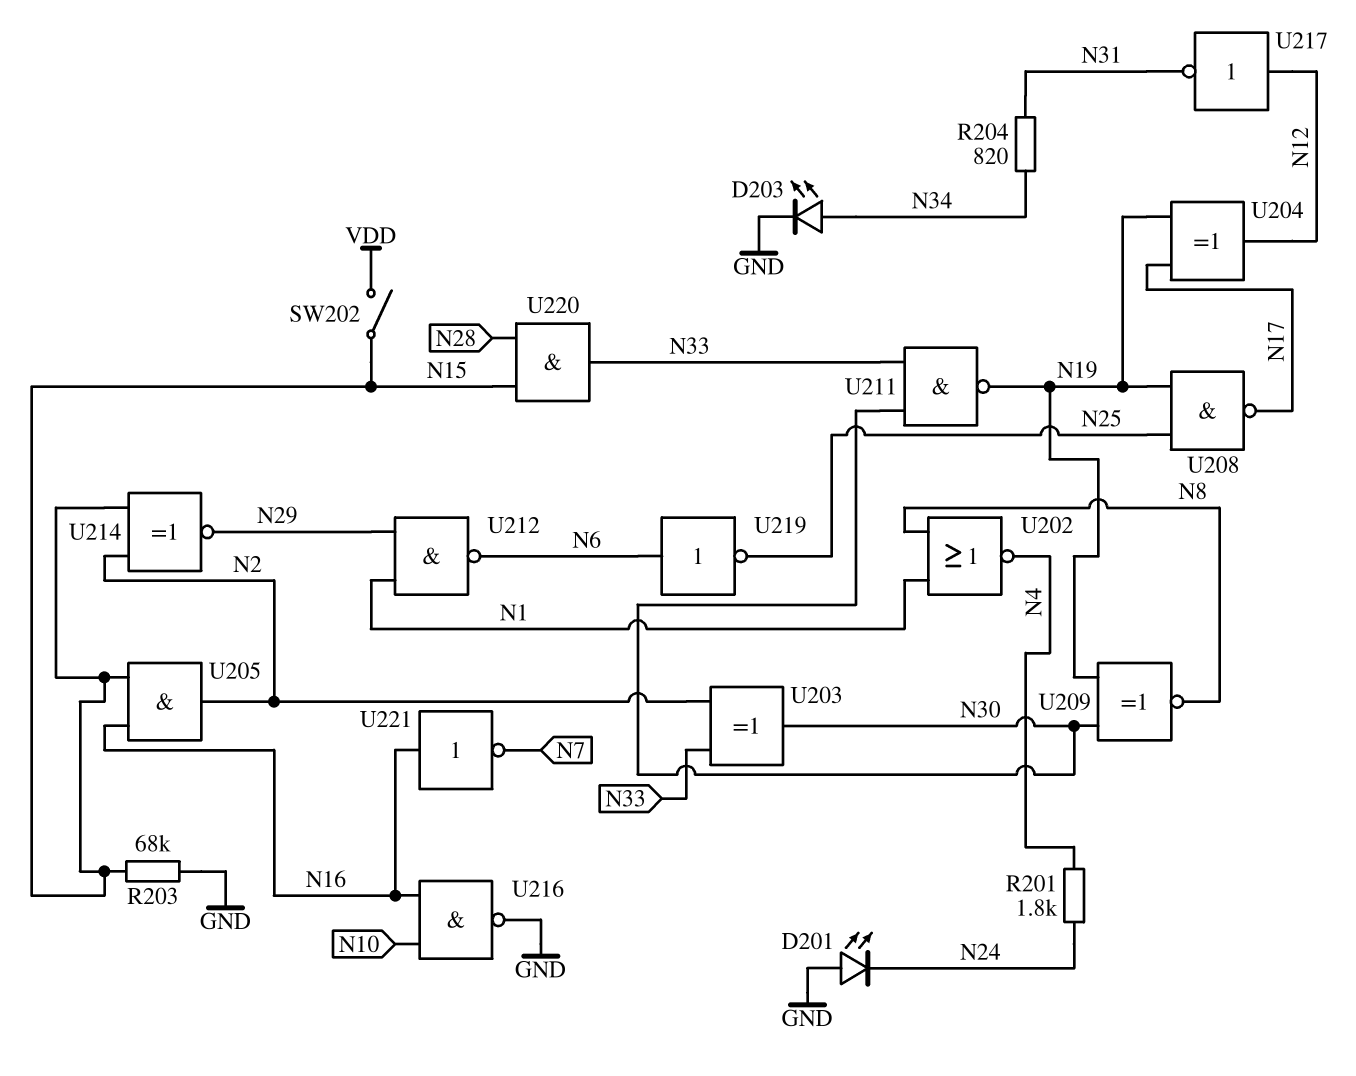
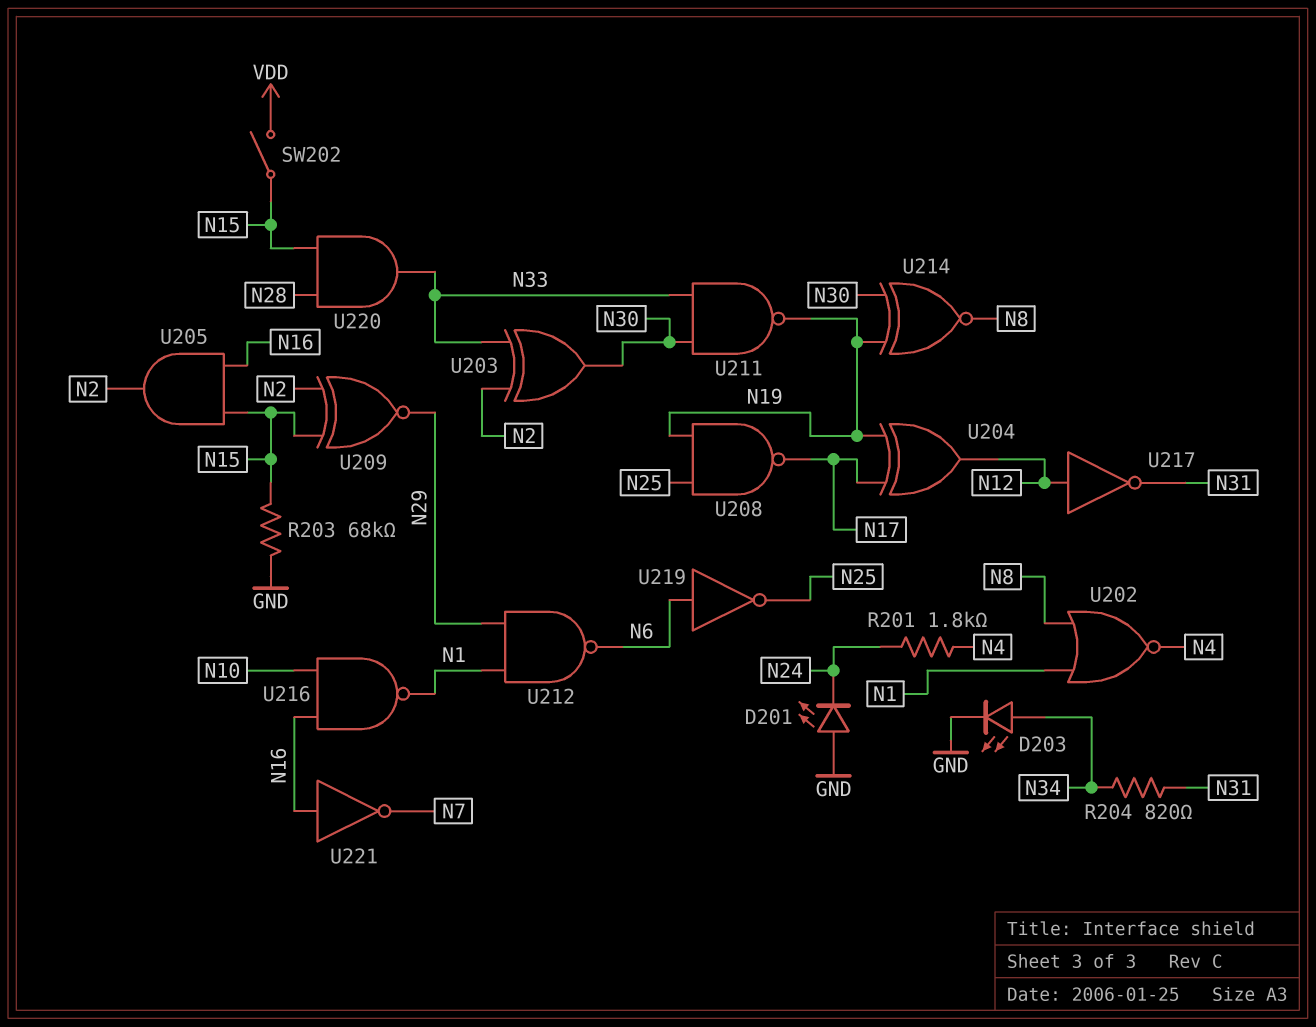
U209: XNOR (in N19, in N30, out N8) -> XNOR (in N2, in N15, out N29)
U214: XNOR (in N2, in N15, out N29) -> XNOR (in N19, in N30, out N8)
U216: NAND (in N10, in N16, out GND) -> NAND (in N10, in N16, out N1)

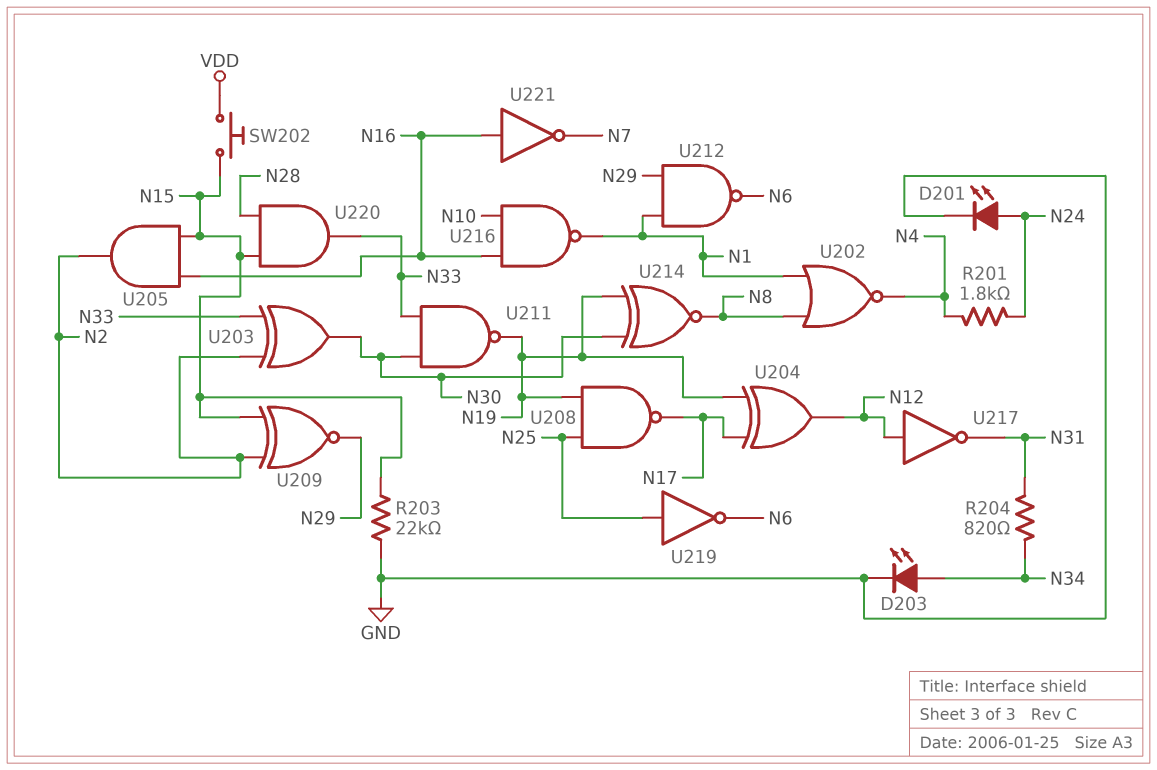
D201: LED (A GND, K N24) -> LED (A N24, K GND)
R203: 68k (GND, N15) -> 22k (GND, N15)
SW202: switch (N15, VDD) -> button (N15, VDD)
U219: NOT (in N6, out N25) -> NOT (in N25, out N6)

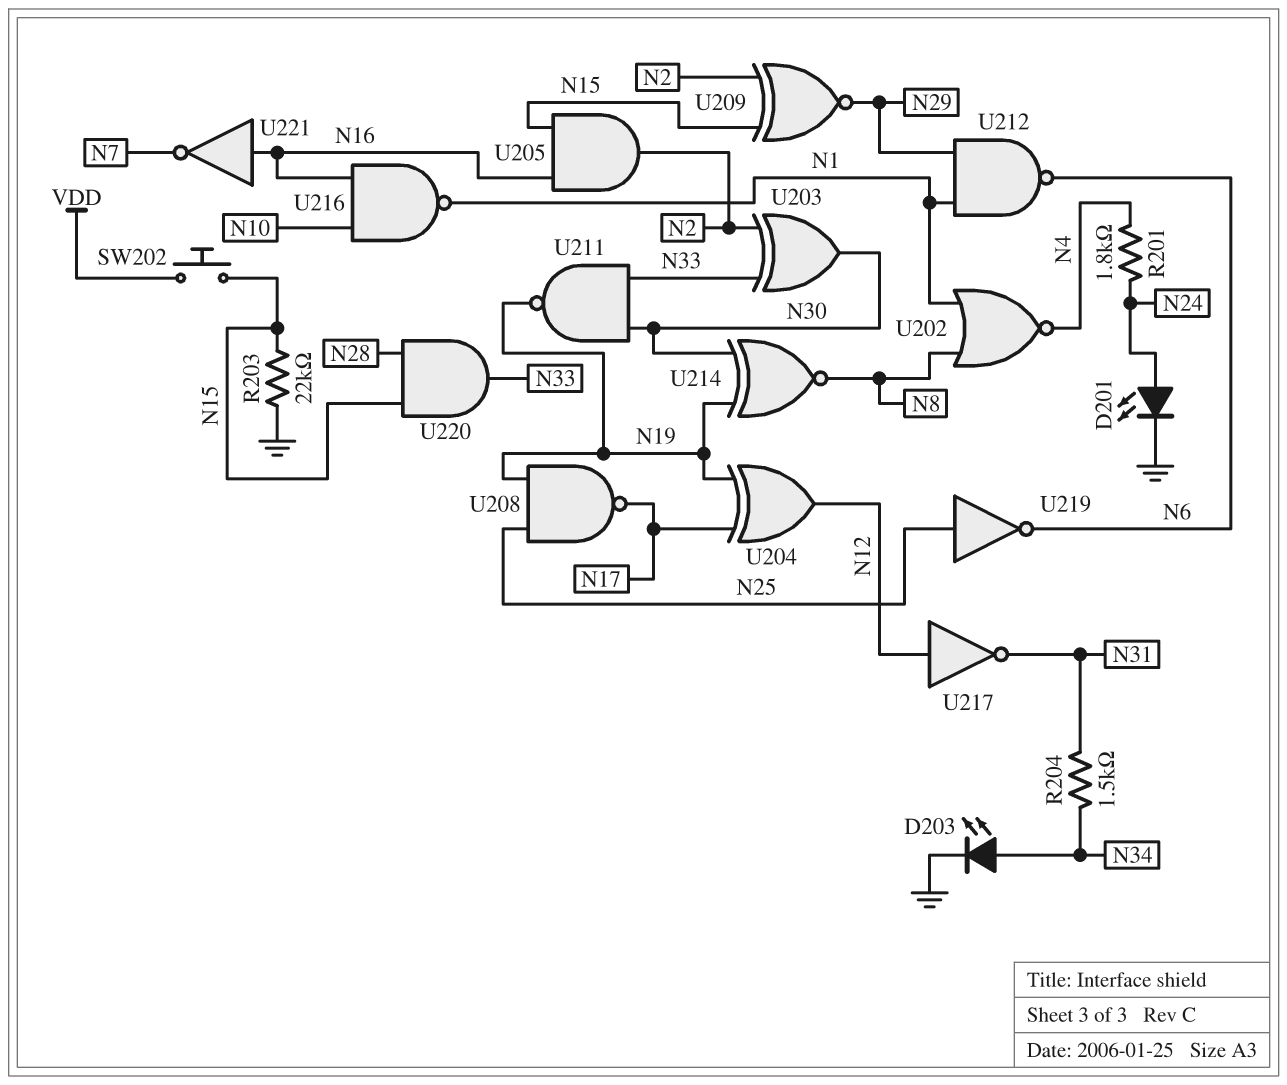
R204: 820 (N31, N34) -> 1.5k (N31, N34)

